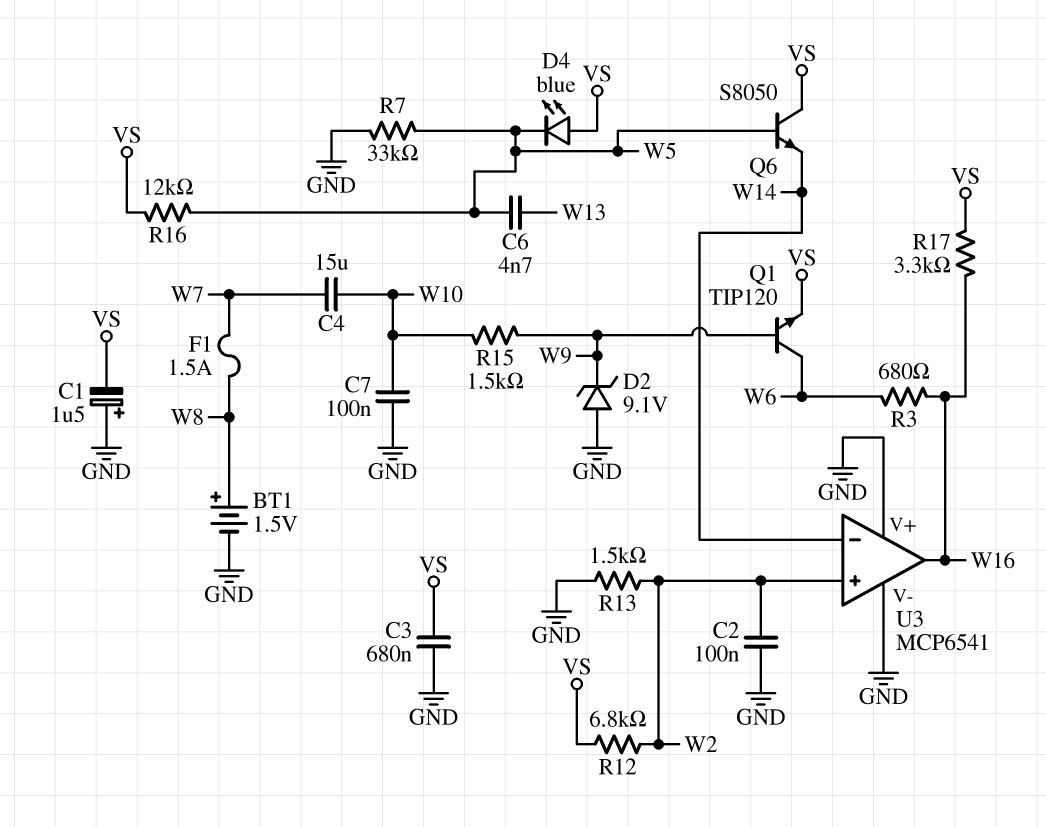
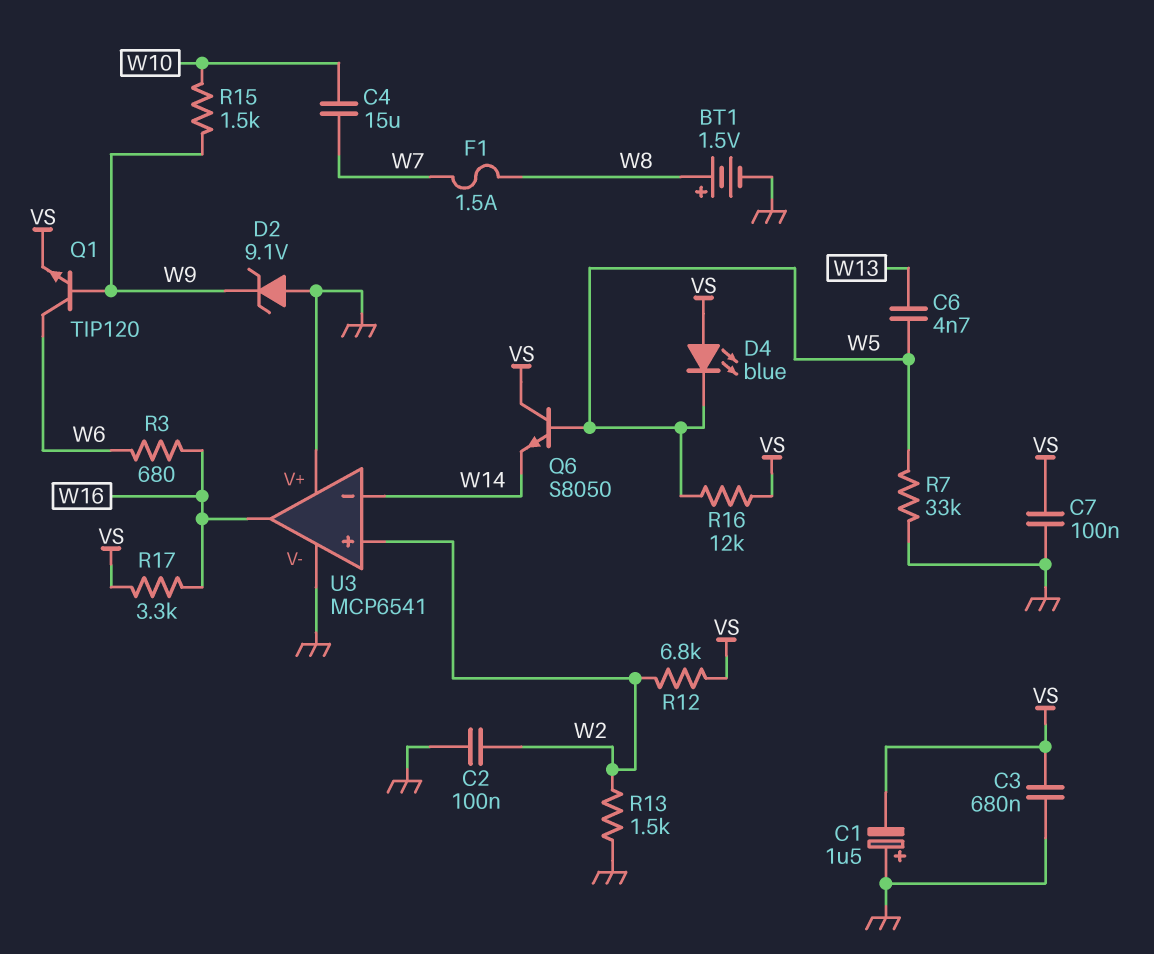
C7: 100nF (GND, W10) -> 100nF (GND, VS)

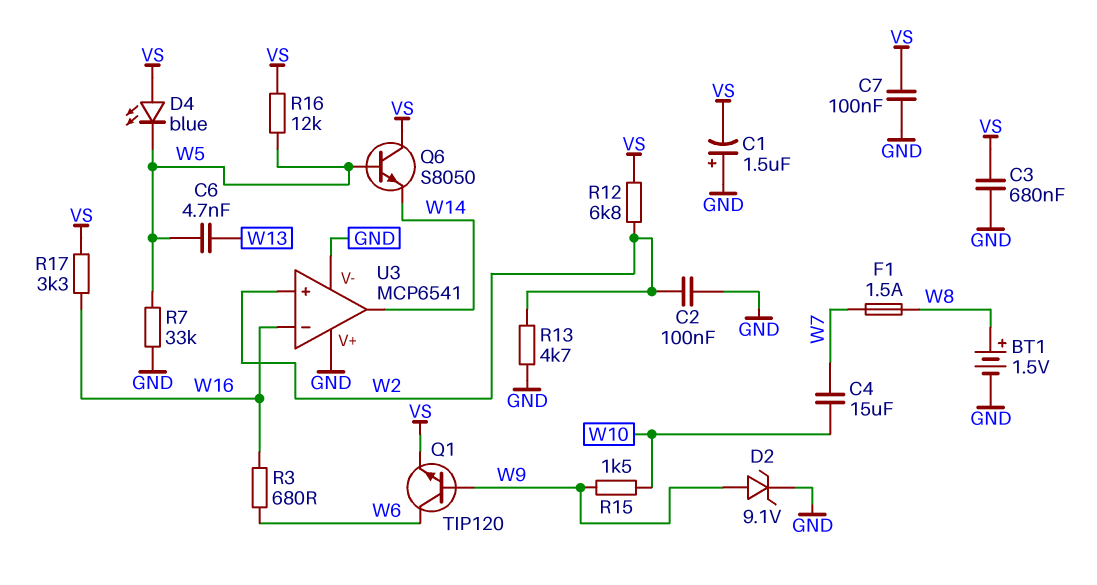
D2: zener 9.1V (A GND, K W9) -> zener 9.1V (A W9, K GND)
R13: 1.5k (GND, W2) -> 4.7k (GND, W2)
U3 pin in-: W14 -> W16
U3 pin out: W16 -> W14

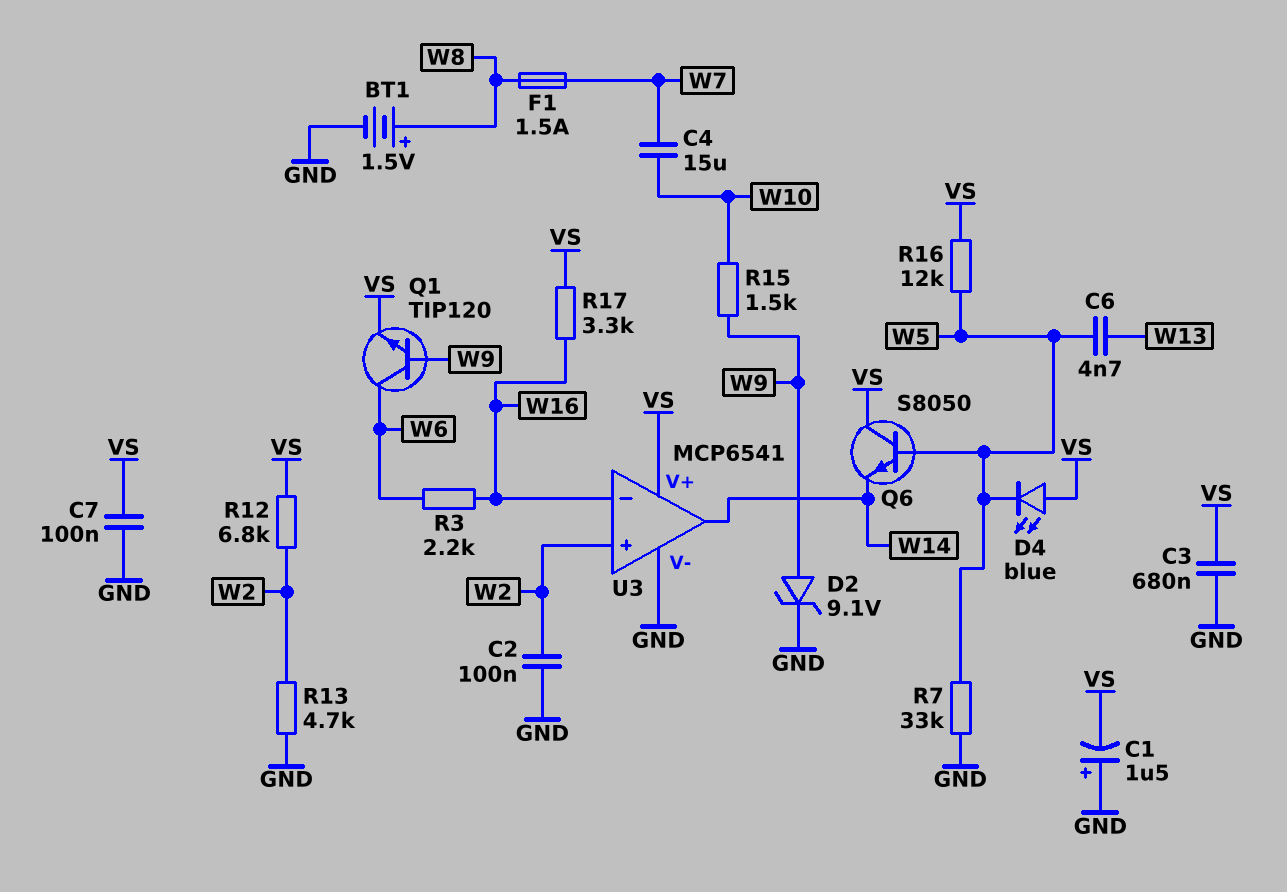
R3: 680 (W6, W16) -> 2.2k (W6, W16)
U3 pin V+: GND -> VS

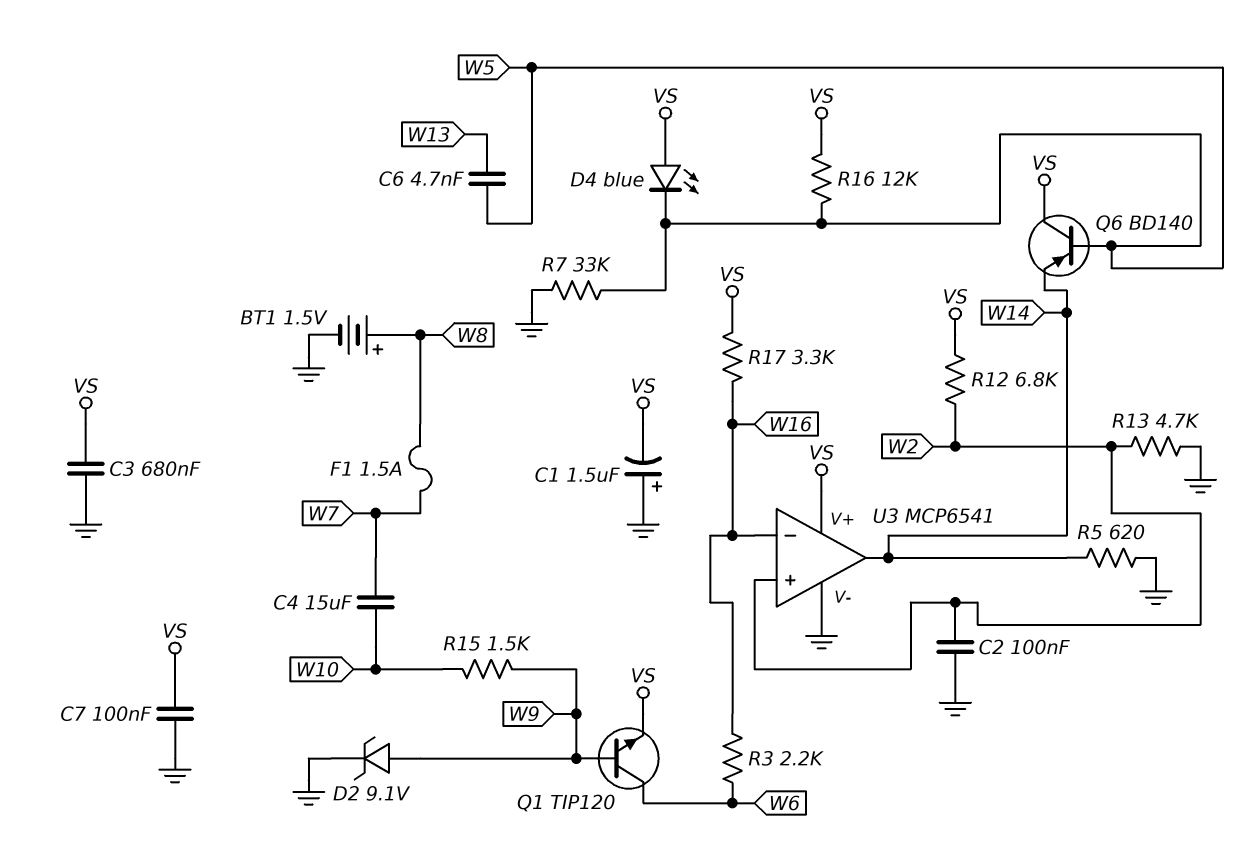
Q6: NPN S8050 (B W5, C VS, E W14) -> PNP BD140 (B W5, C VS, E W14)
R5: none -> 620 (GND, W14)

